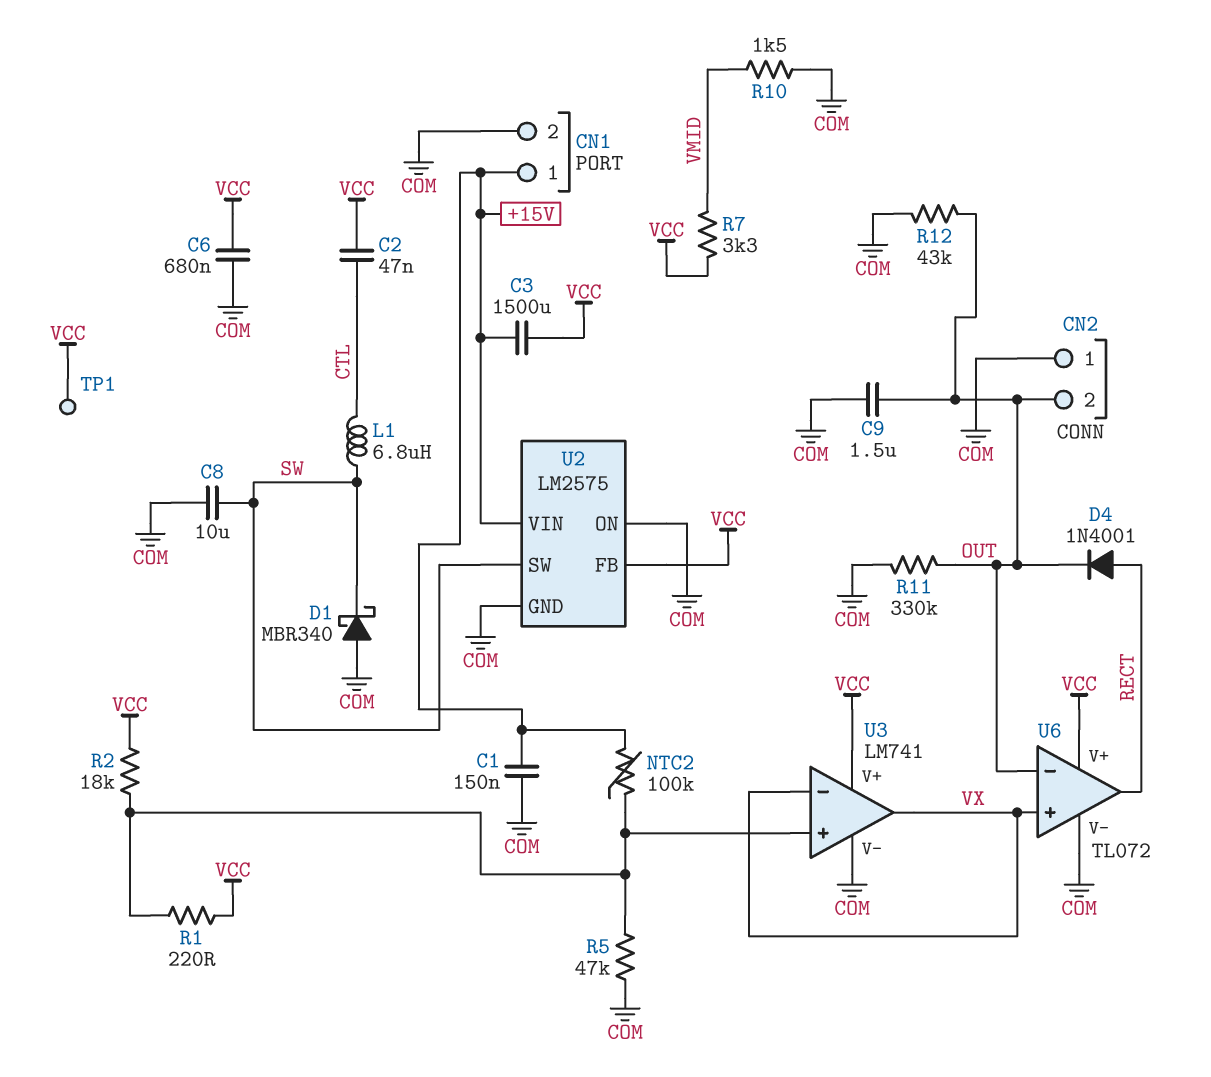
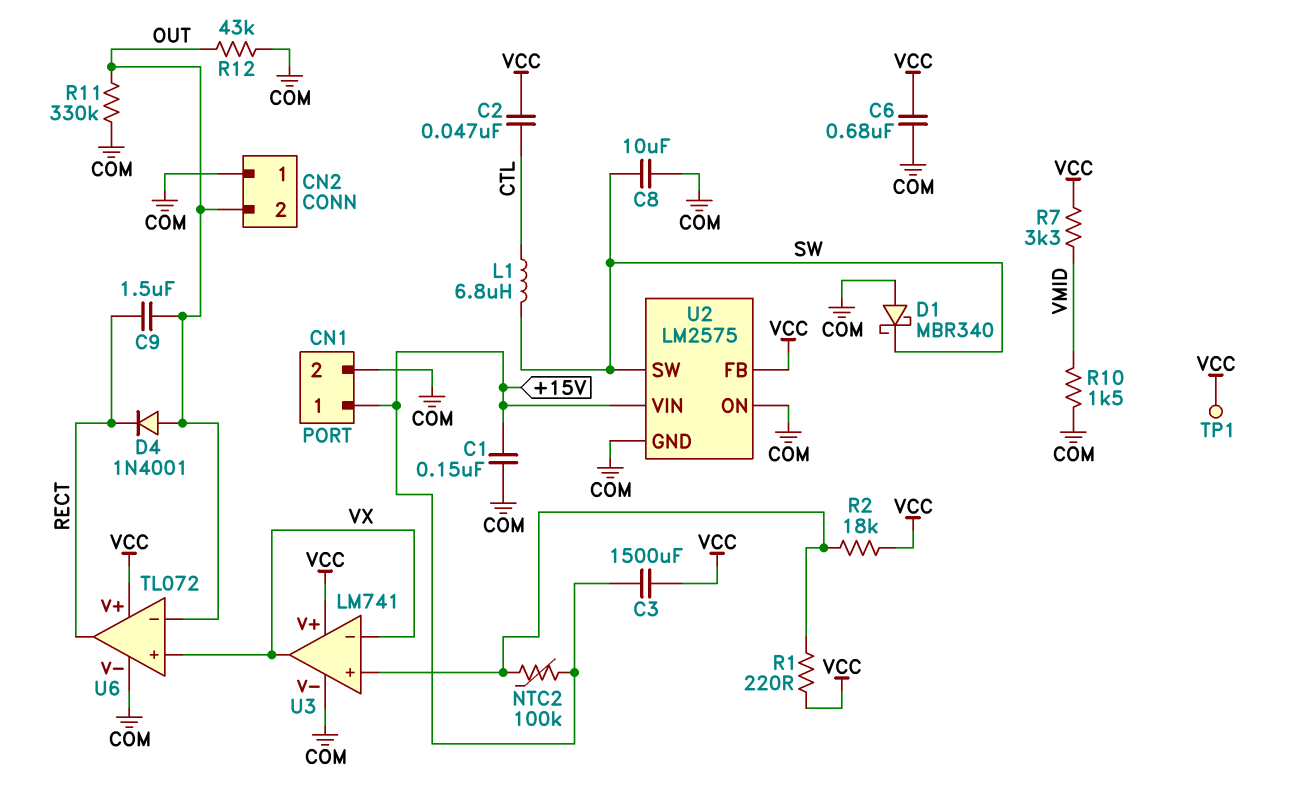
C9: 1.5uF (COM, OUT) -> 1.5uF (OUT, RECT)
D4: diode 1N4001 (A RECT, K OUT) -> diode 1N4001 (A OUT, K RECT)
R5: 47k (COM, U3/in+) -> none

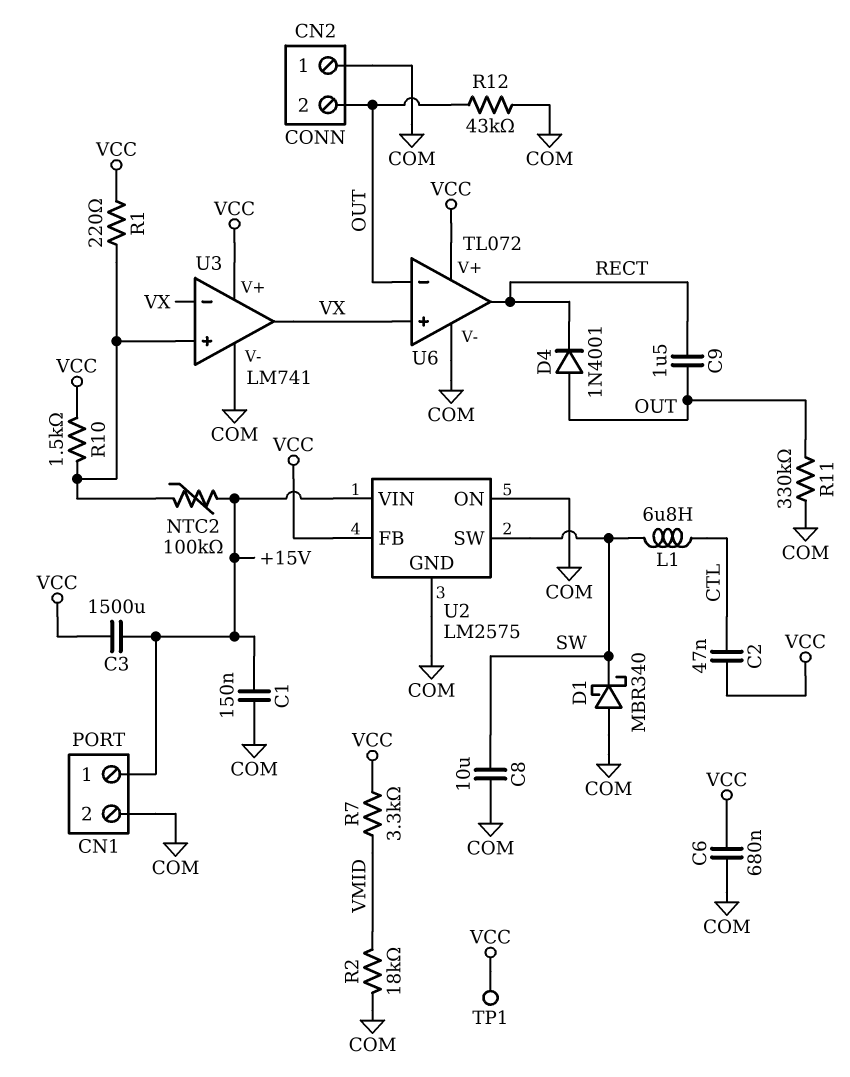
R2: 18k (U3/in+, VCC) -> 18k (COM, VMID)
R10: 1.5k (COM, VMID) -> 1.5k (U3/in+, VCC)

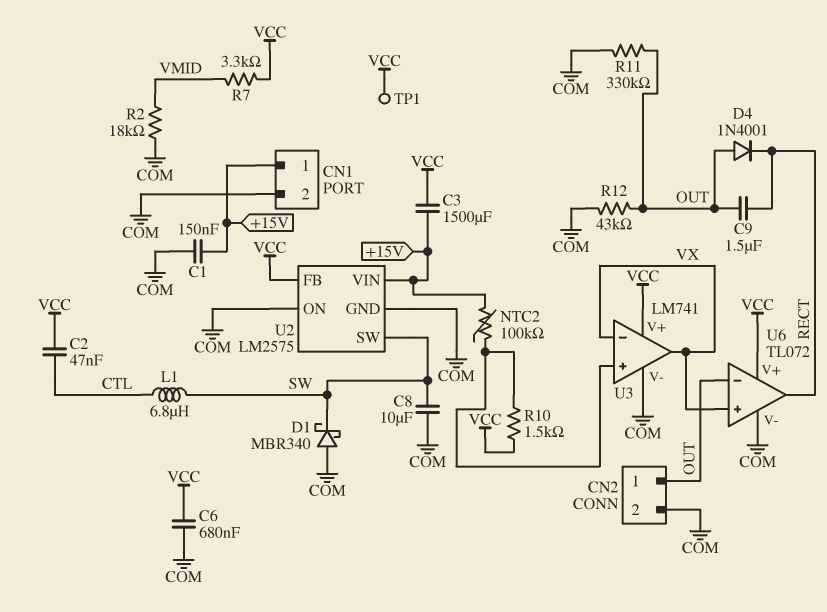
CN2 pin 1: COM -> OUT
CN2 pin 2: OUT -> COM
R1: 220 (U3/in+, VCC) -> none

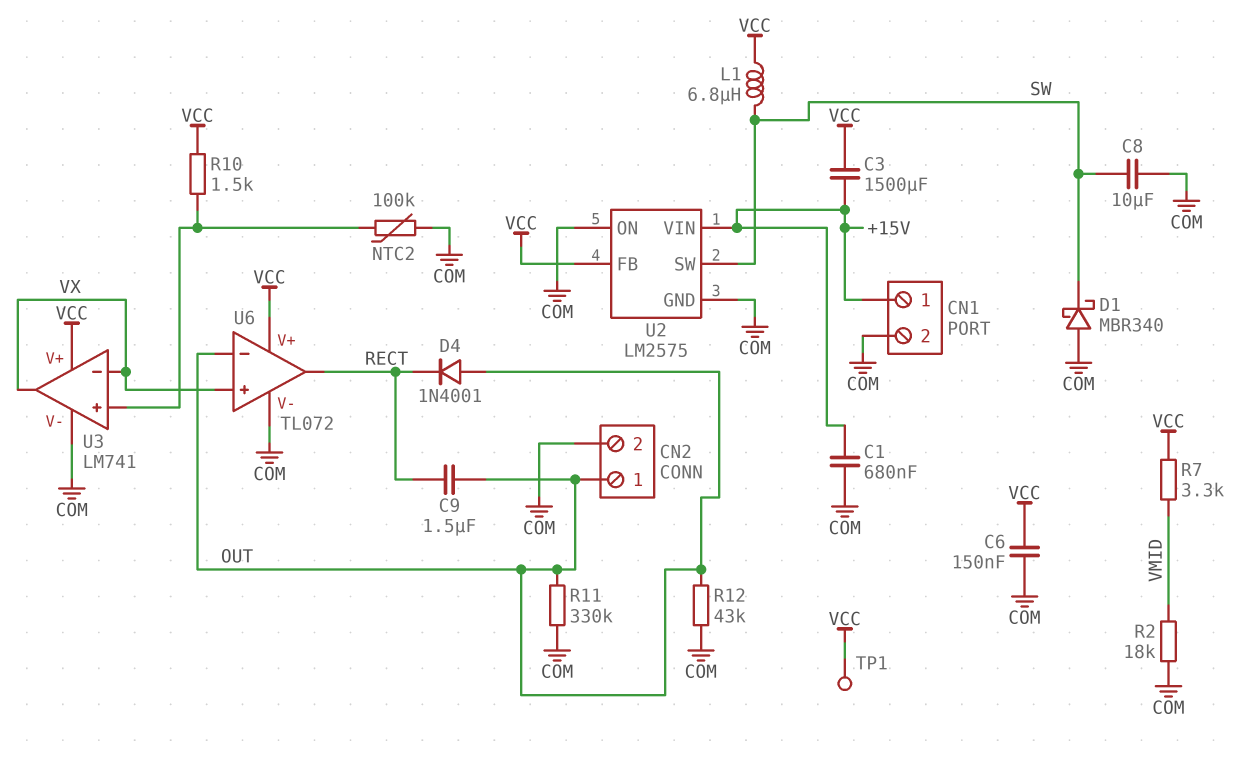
C1: 150nF (+15V, COM) -> 680nF (+15V, COM)
C2: 47nF (CTL, VCC) -> none
C6: 680nF (COM, VCC) -> 150nF (COM, VCC)
L1: 6.8uH (CTL, SW) -> 6.8uH (SW, VCC)
NTC2: 100k (+15V, U3/in+) -> 100k (COM, U3/in+)

